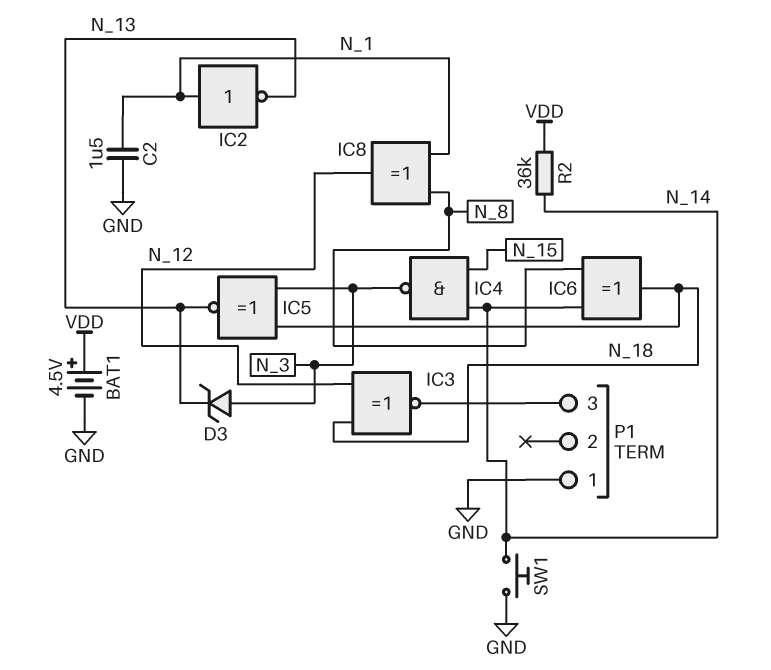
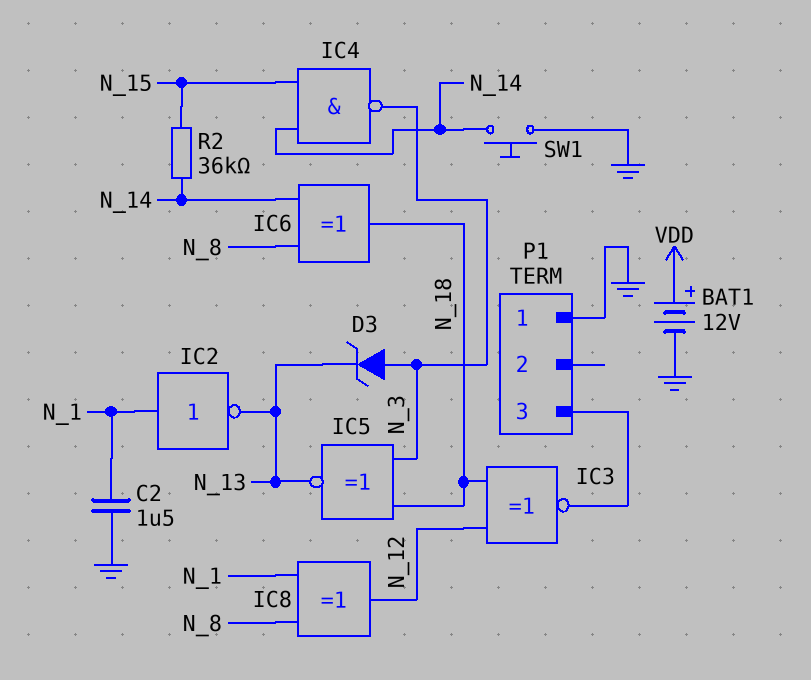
BAT1: 4.5V (plus VDD, minus GND) -> 12V (plus VDD, minus GND)
R2: 36k (N_14, VDD) -> 36k (N_14, N_15)

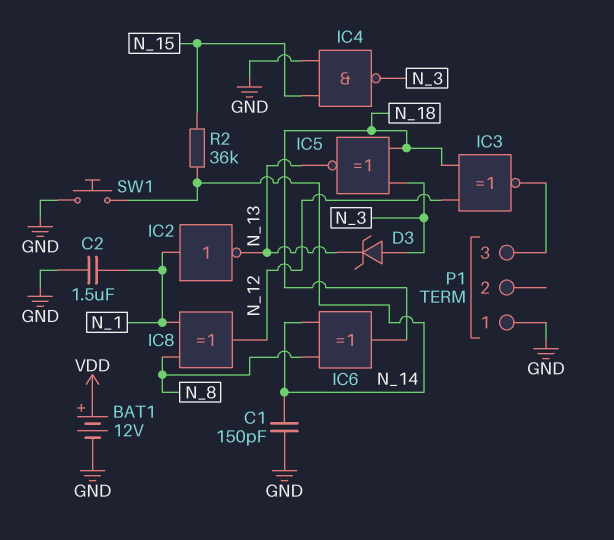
C1: none -> 150pF (GND, N_14)
IC4: NAND (in N_14, in N_15, out N_3) -> NAND (in GND, in N_15, out N_3)

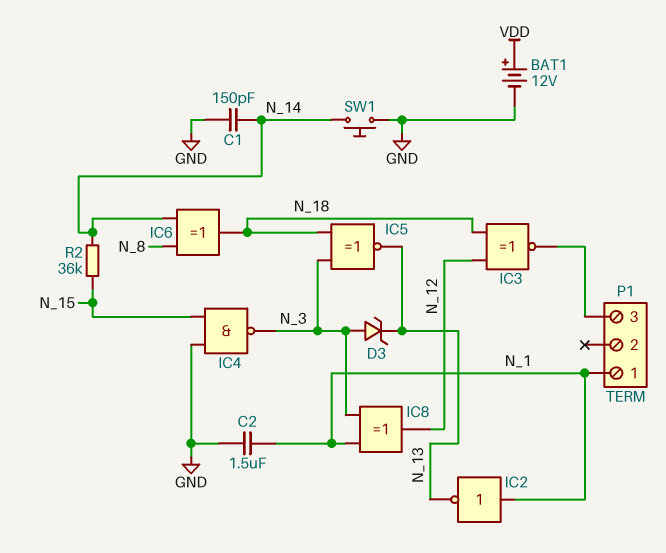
IC8: XOR (in N_1, in N_8, out N_12) -> XOR (in N_1, in N_3, out N_12)
P1 pin 1: GND -> N_1

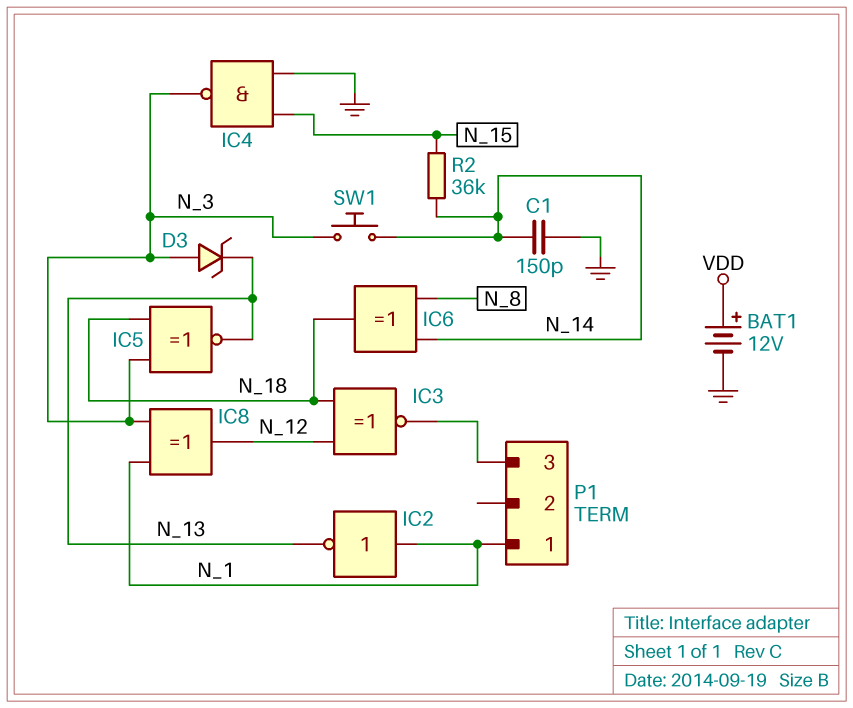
C2: 1.5uF (GND, N_1) -> none
SW1: button (GND, N_14) -> button (N_3, N_14)

